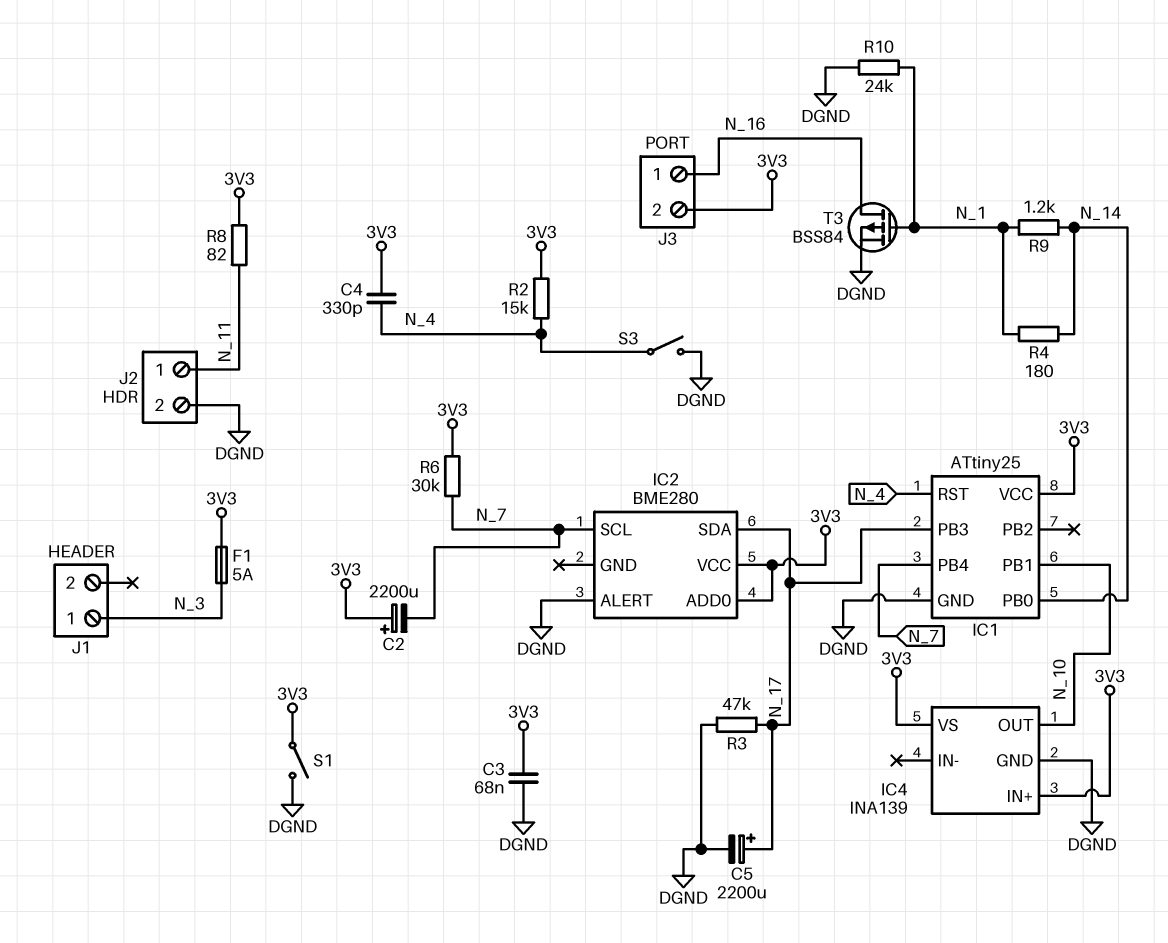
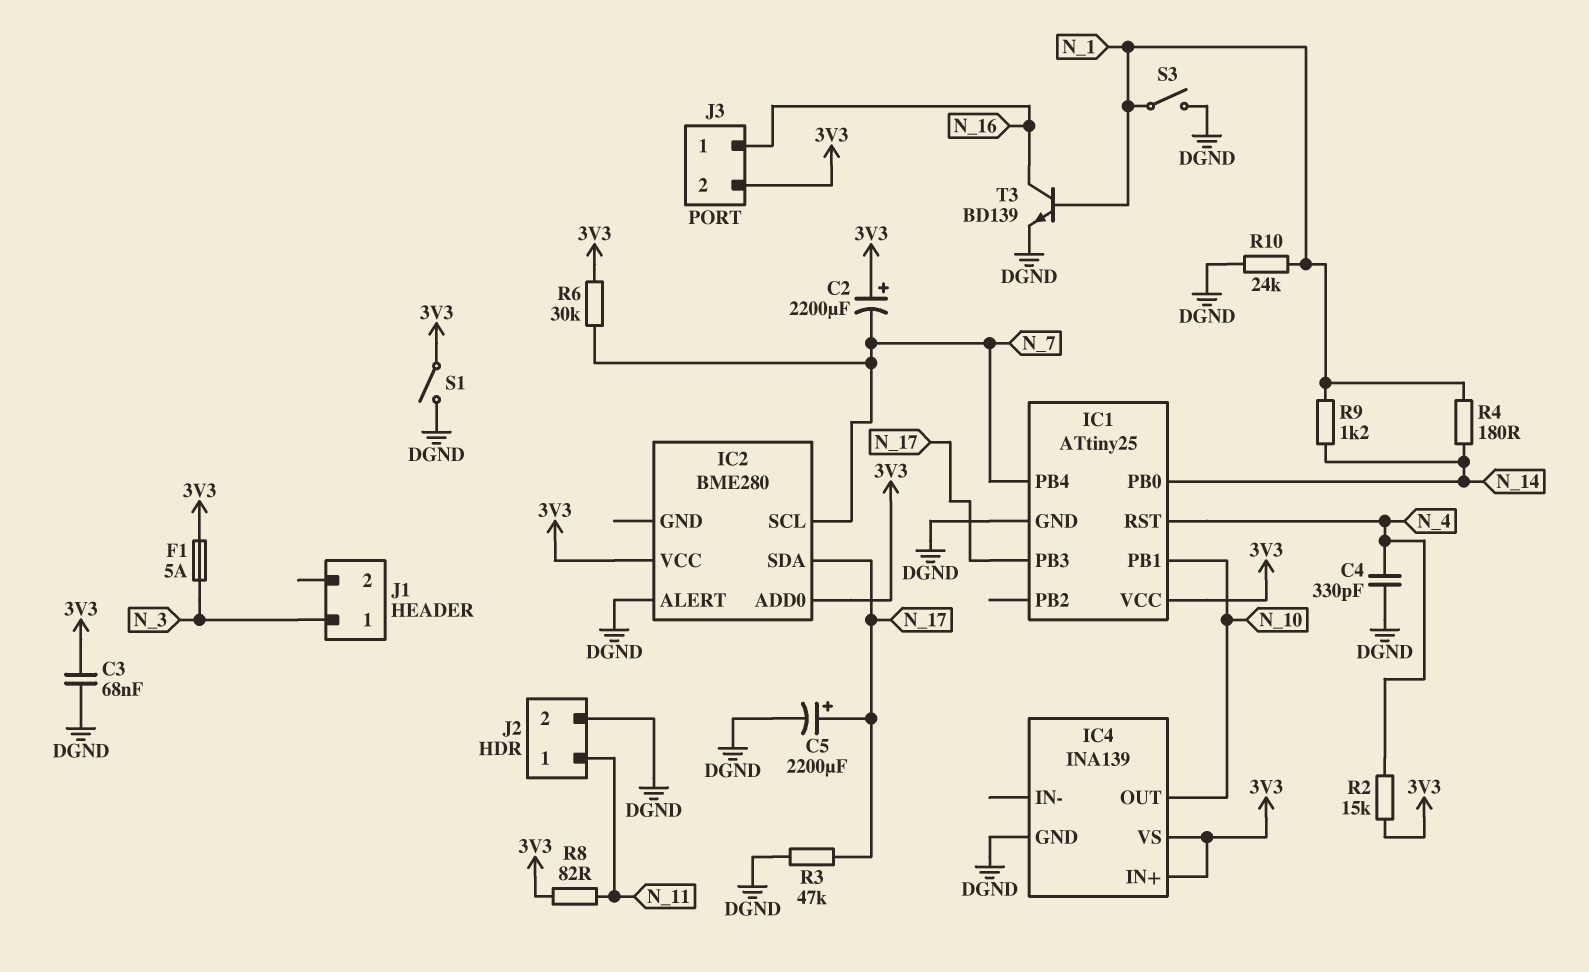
C4: 330pF (3V3, N_4) -> 330pF (DGND, N_4)
S3: switch (DGND, N_4) -> switch (DGND, N_1)
T3: PMOS BSS84 (G N_1, D N_16, S DGND) -> NPN BD139 (B N_1, C N_16, E DGND)

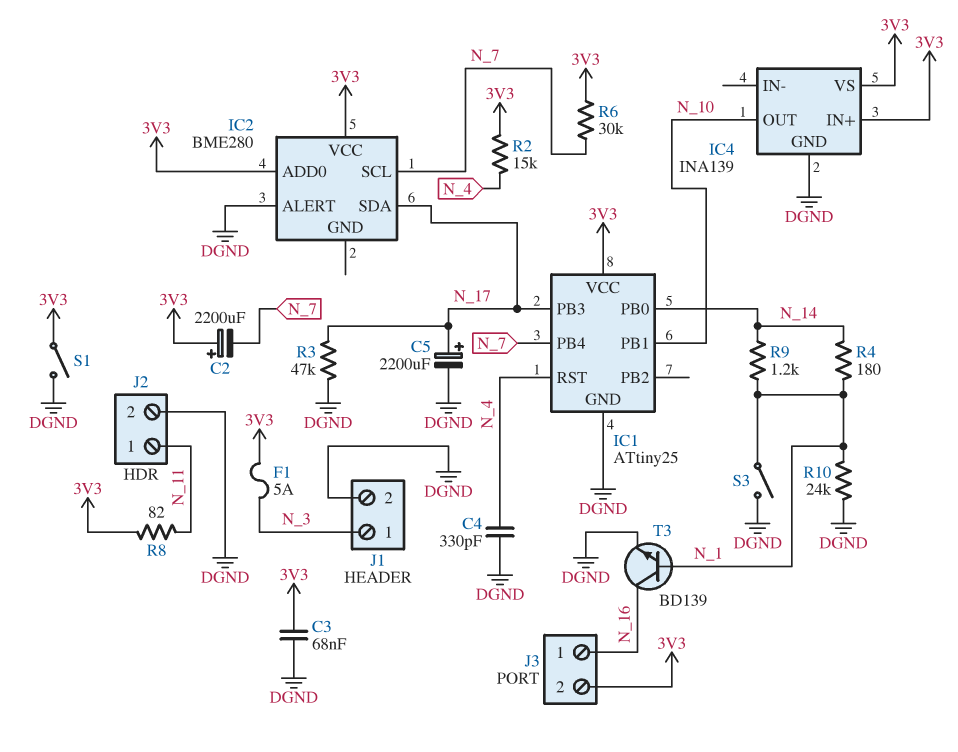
J1 pin 2: none -> DGND

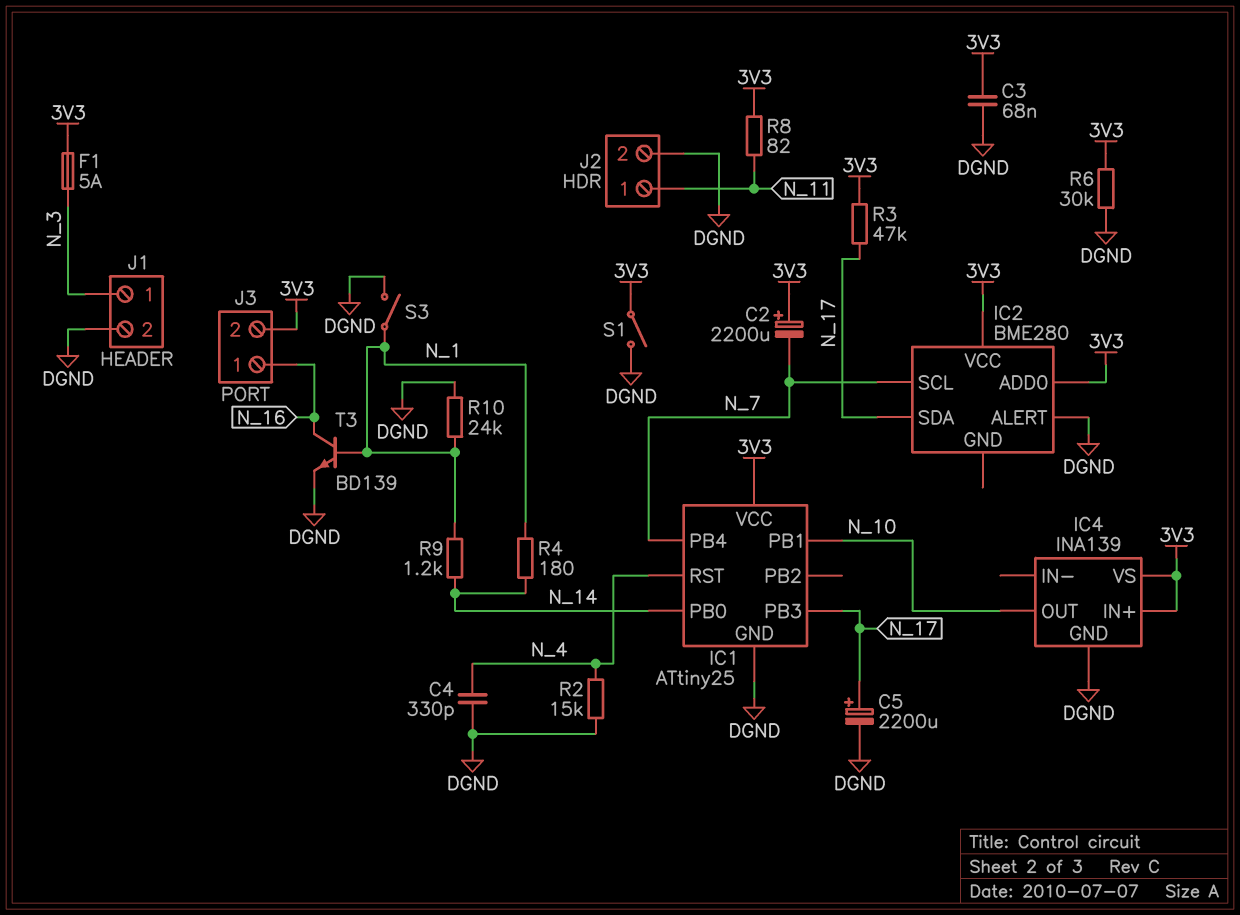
R2: 15k (3V3, N_4) -> 15k (DGND, N_4)
R3: 47k (DGND, N_17) -> 47k (3V3, N_17)
R6: 30k (3V3, N_7) -> 30k (3V3, DGND)

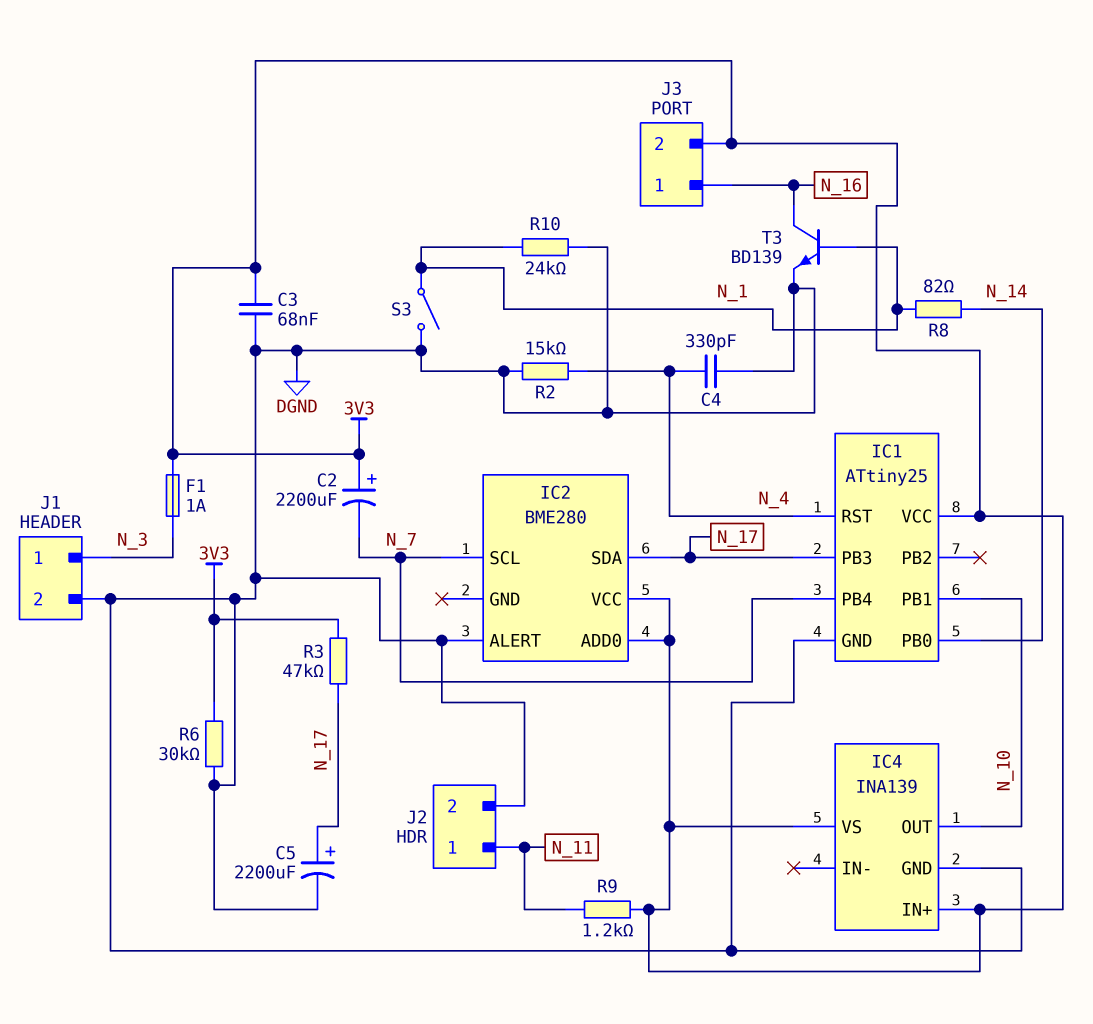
F1: 5A (3V3, N_3) -> 1A (3V3, N_3)
R4: 180 (N_1, N_14) -> none
R8: 82 (3V3, N_11) -> 82 (N_1, N_14)
R9: 1.2k (N_1, N_14) -> 1.2k (3V3, N_11)
S1: switch (3V3, DGND) -> none

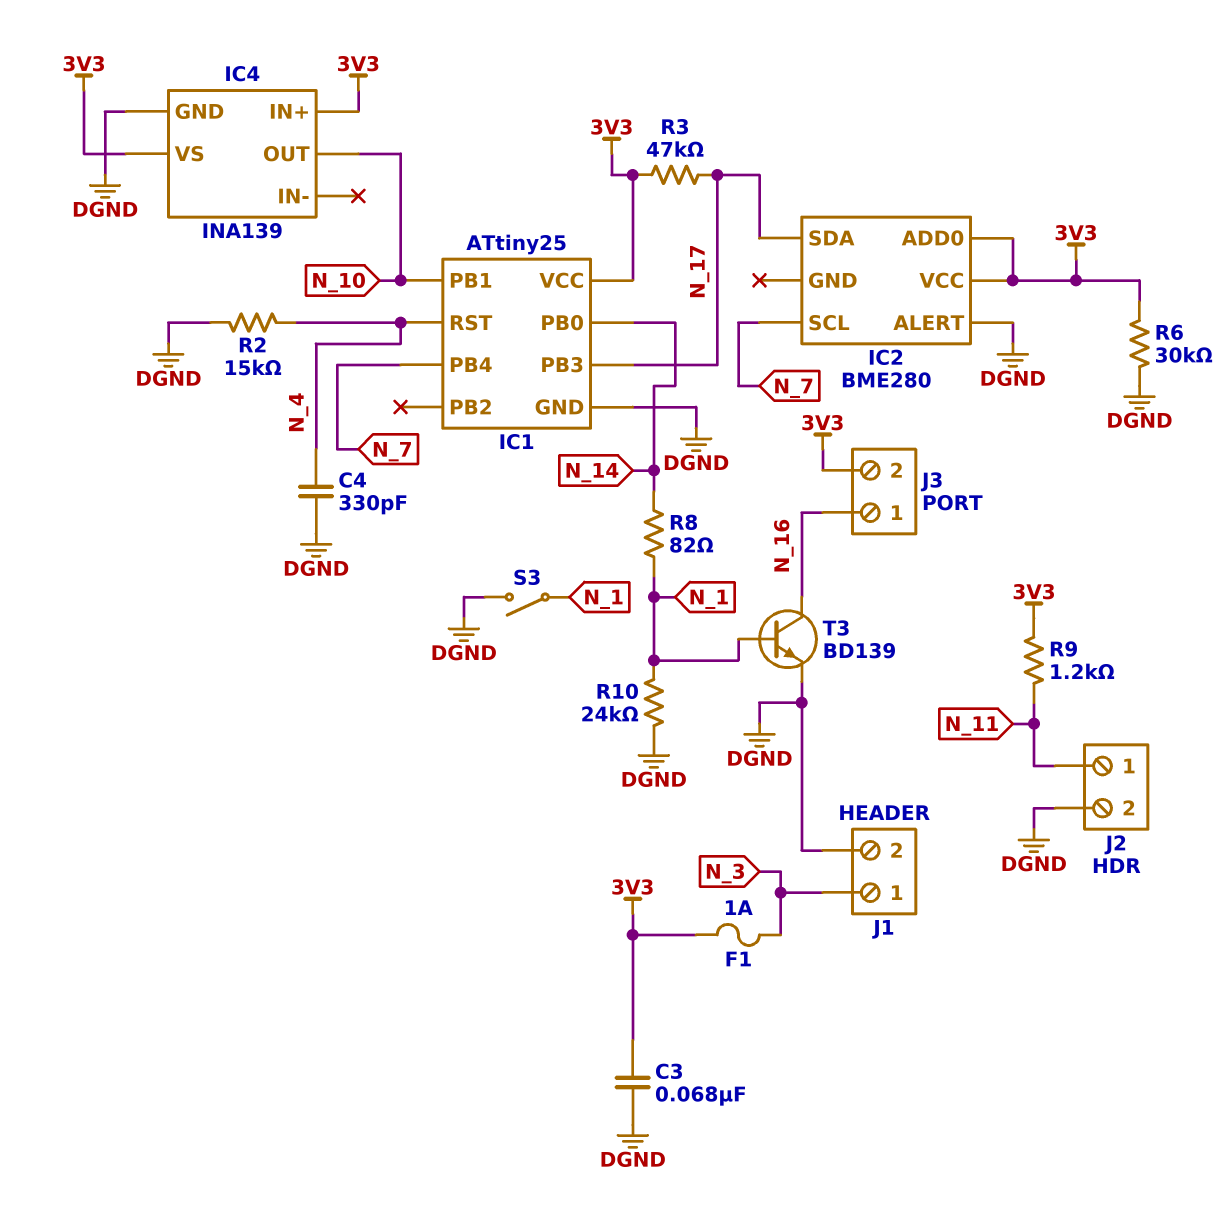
C2: 2200uF (plus 3V3, minus N_7) -> none
C5: 2200uF (plus N_17, minus DGND) -> none

